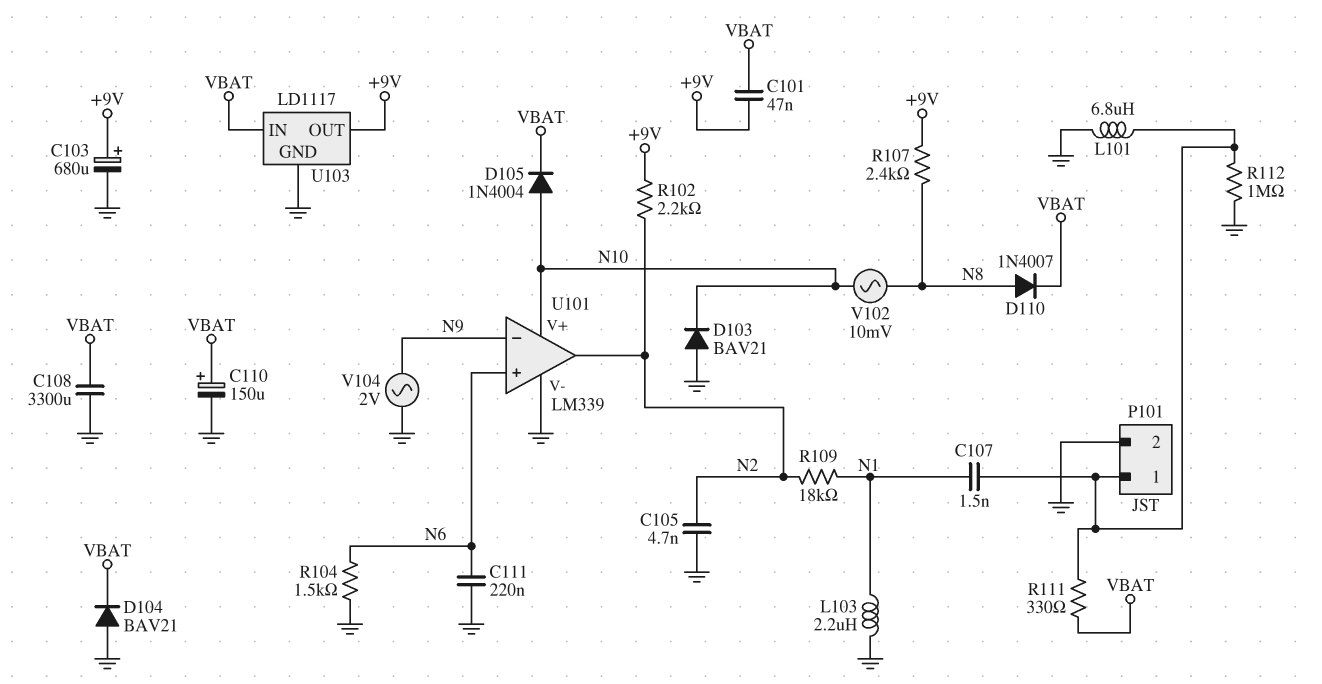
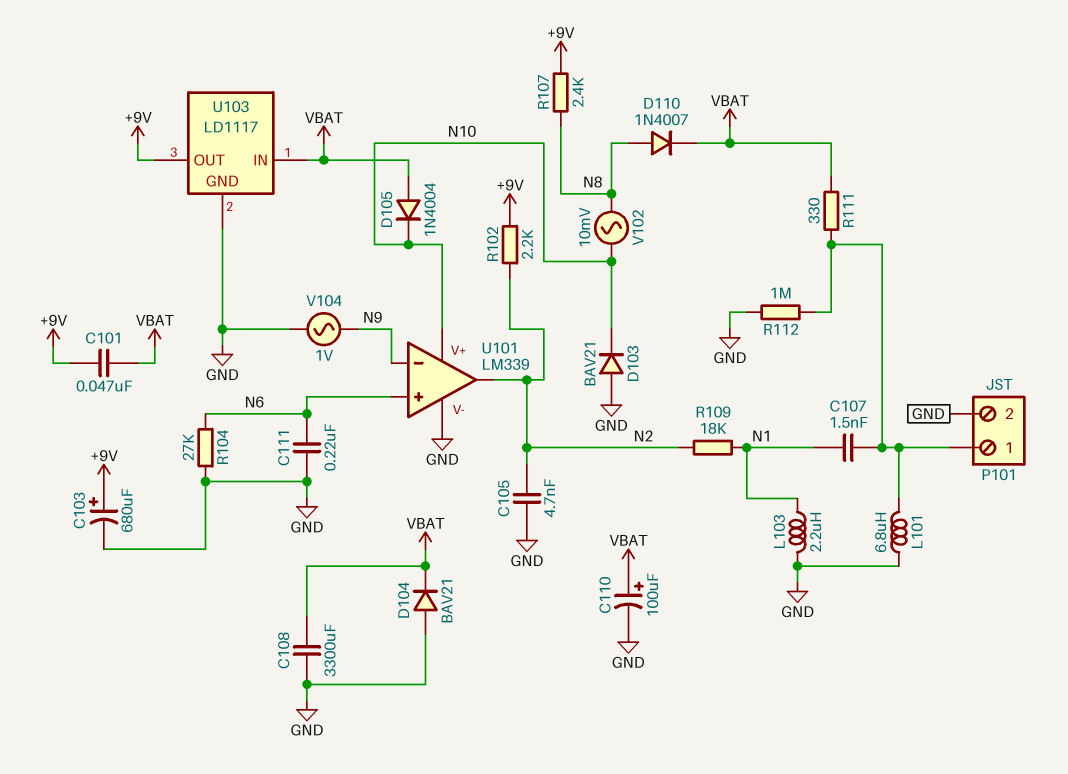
C110: 150uF (plus VBAT, minus GND) -> 100uF (plus VBAT, minus GND)
D105: diode 1N4004 (A N10, K VBAT) -> diode 1N4004 (A VBAT, K N10)
R104: 1.5k (GND, N6) -> 27k (GND, N6)
V104: AC 2V (GND, N9) -> AC 1V (GND, N9)

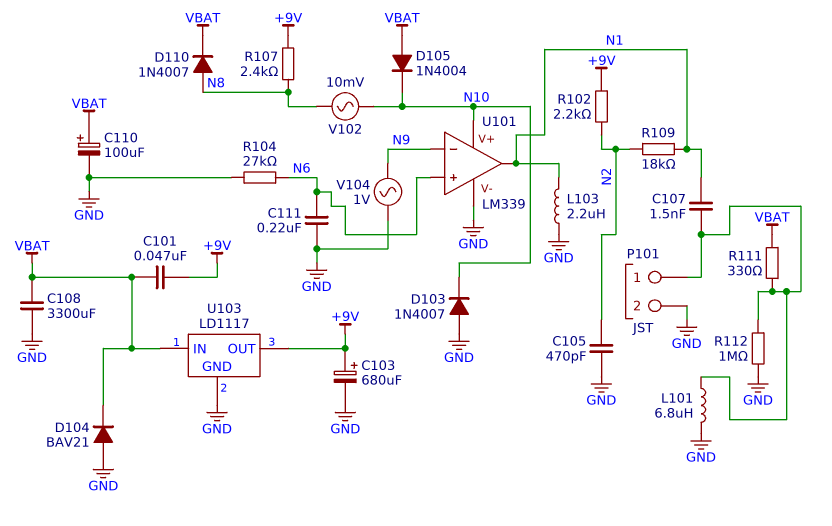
C105: 4.7nF (GND, N2) -> 470pF (GND, N2)
D103: diode BAV21 (A GND, K N10) -> diode 1N4007 (A GND, K N10)
U101 pin out: N2 -> N1

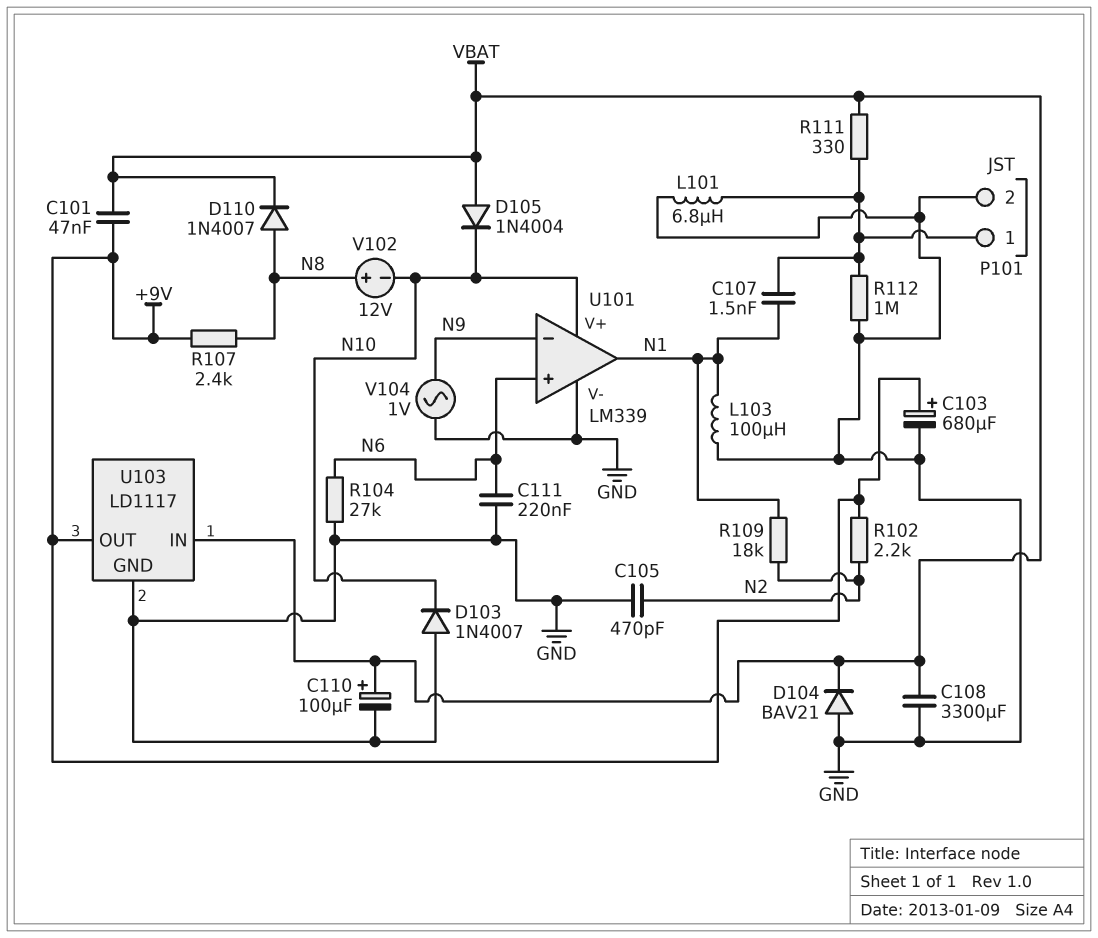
L103: 2.2uH (GND, N1) -> 100uH (GND, N1)
V102: AC 10mV (N8, N10) -> 12V (plus N8, minus N10)

